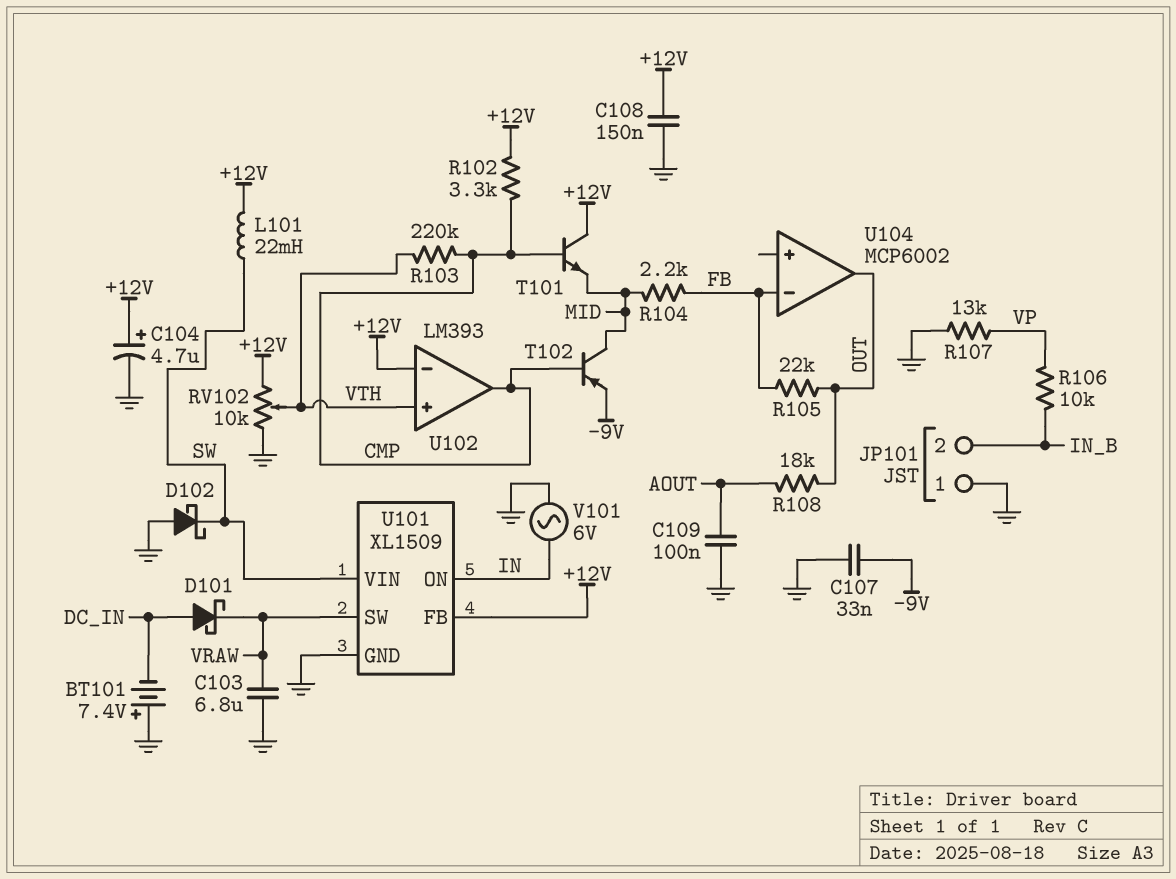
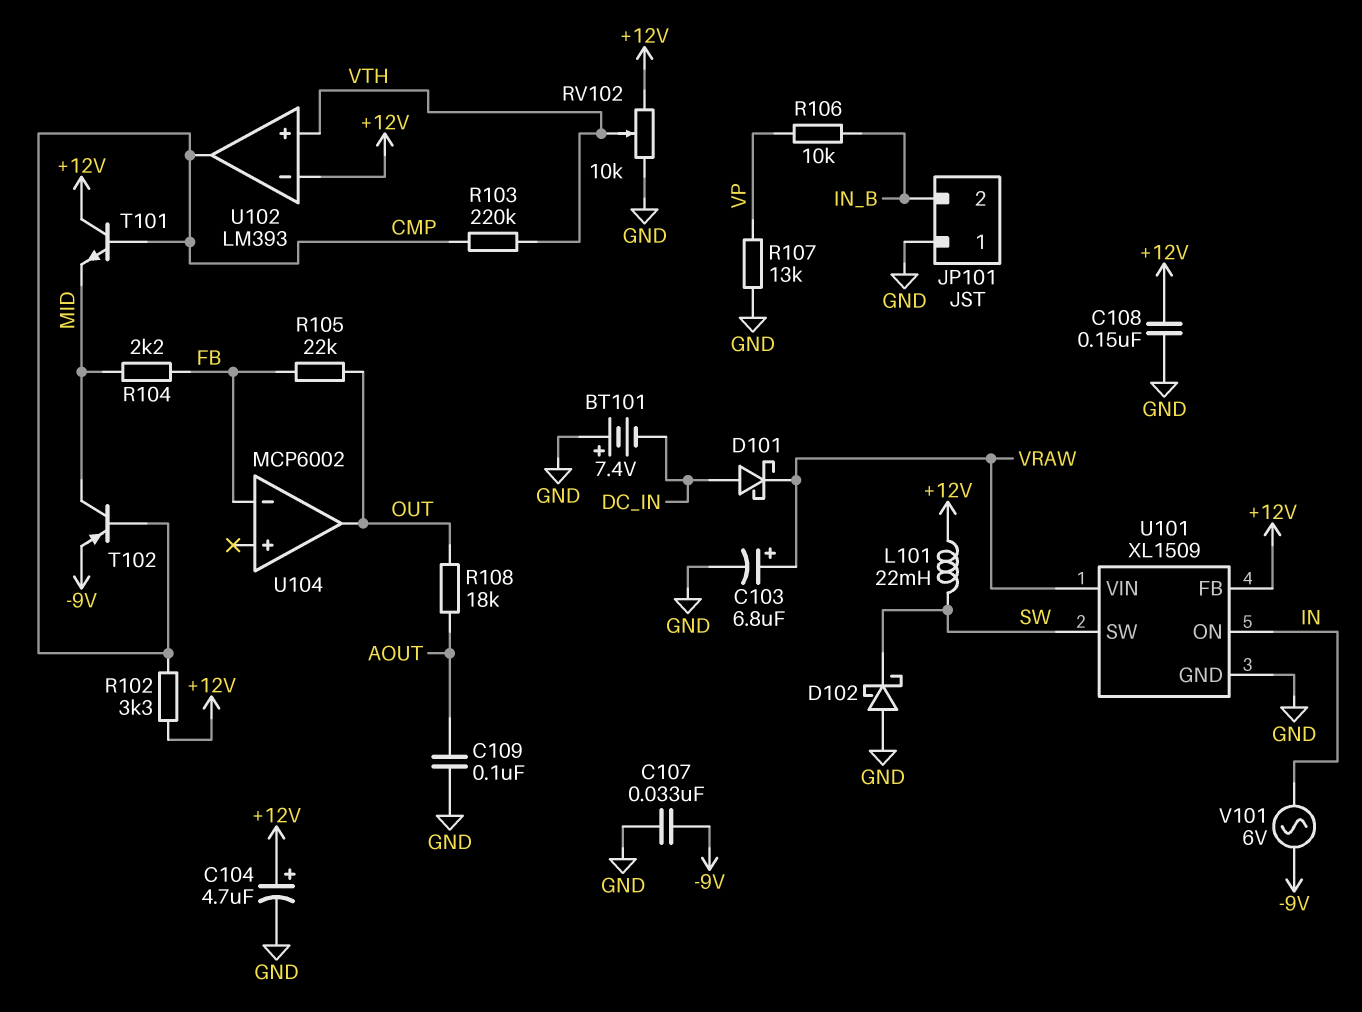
C103: 6.8uF (GND, VRAW) -> 6.8uF (plus VRAW, minus GND)
U101 pin SW: VRAW -> SW
U101 pin VIN: SW -> VRAW
V101: AC 6V (GND, IN) -> AC 6V (-9V, IN)

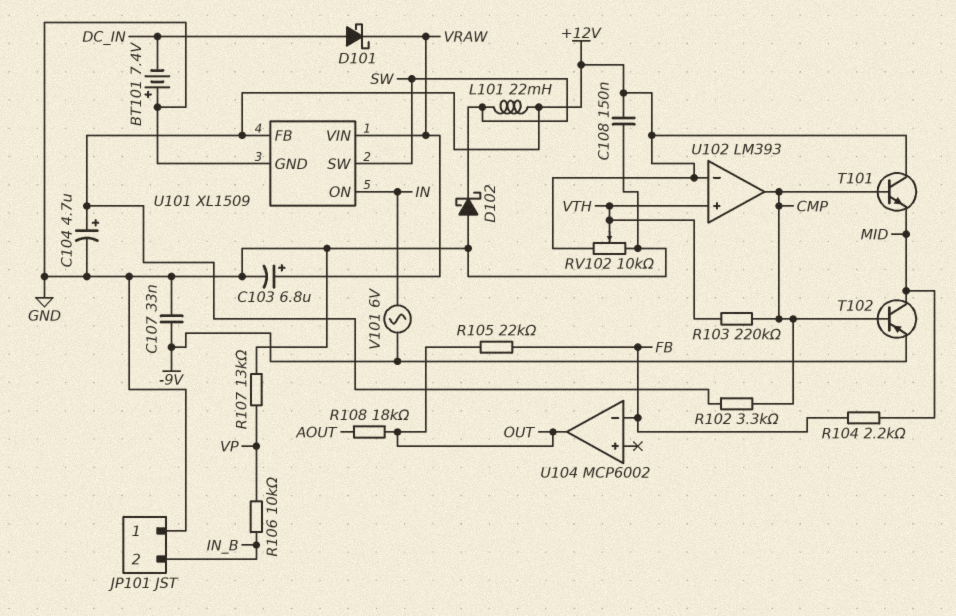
C109: 100nF (AOUT, GND) -> none

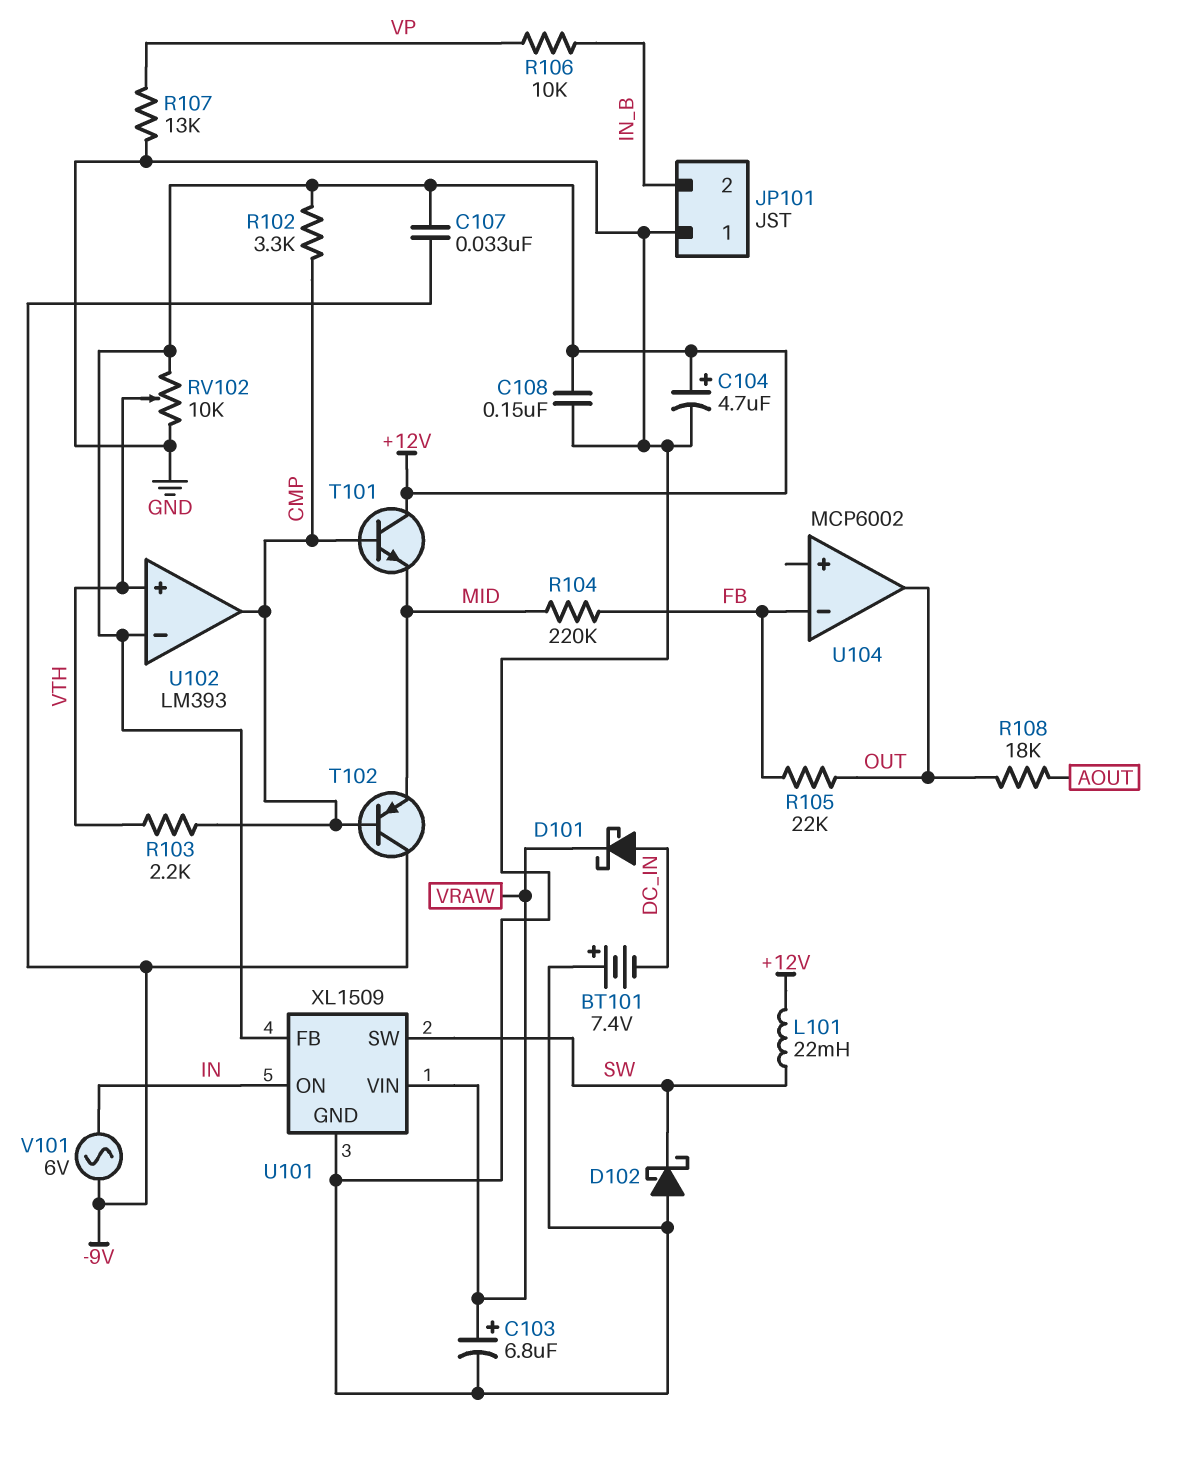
C107: 33nF (-9V, GND) -> 33nF (+12V, -9V)
R103: 220k (CMP, VTH) -> 2.2k (CMP, VTH)
R104: 2.2k (FB, MID) -> 220k (FB, MID)
T102: PNP (B CMP, C MID, E -9V) -> PNP (B CMP, C -9V, E MID)

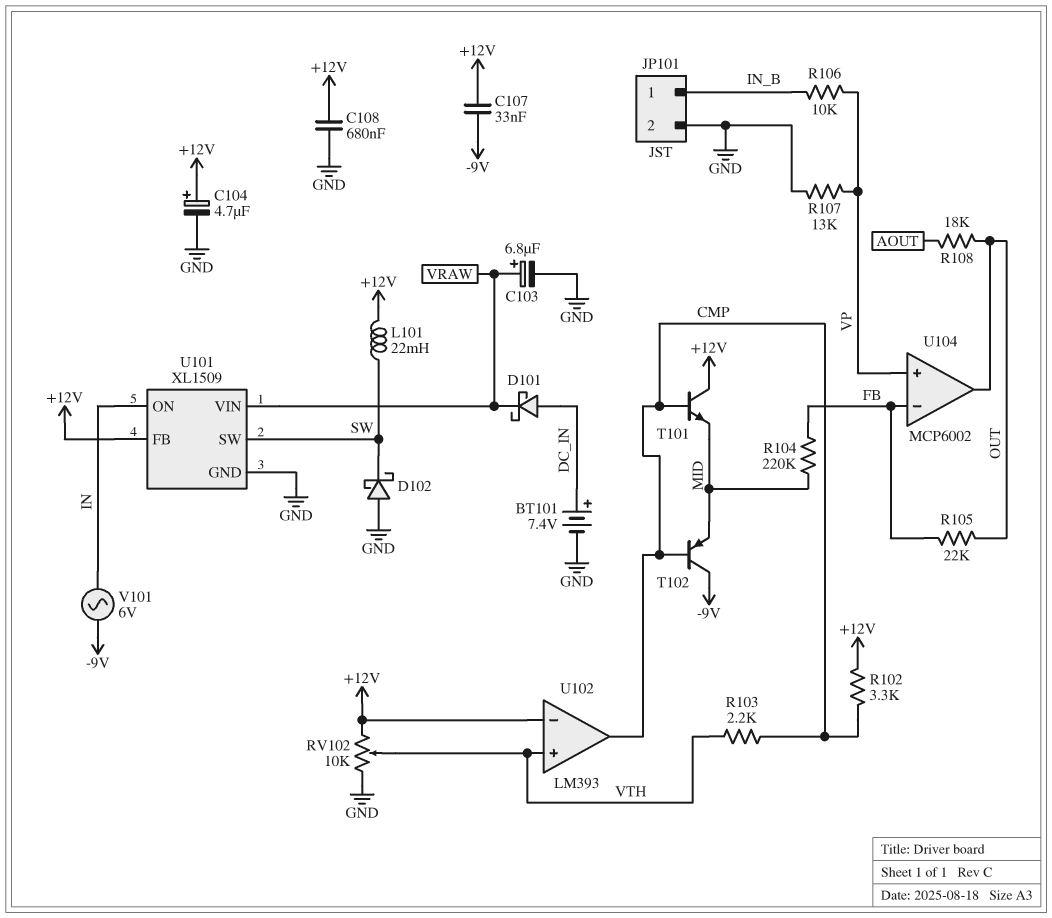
BT101: 7.4V (plus GND, minus DC_IN) -> 7.4V (plus DC_IN, minus GND)
C108: 150nF (+12V, GND) -> 680nF (+12V, GND)
JP101 pin 1: GND -> IN_B
JP101 pin 2: IN_B -> GND
U104 pin in+: none -> VP

